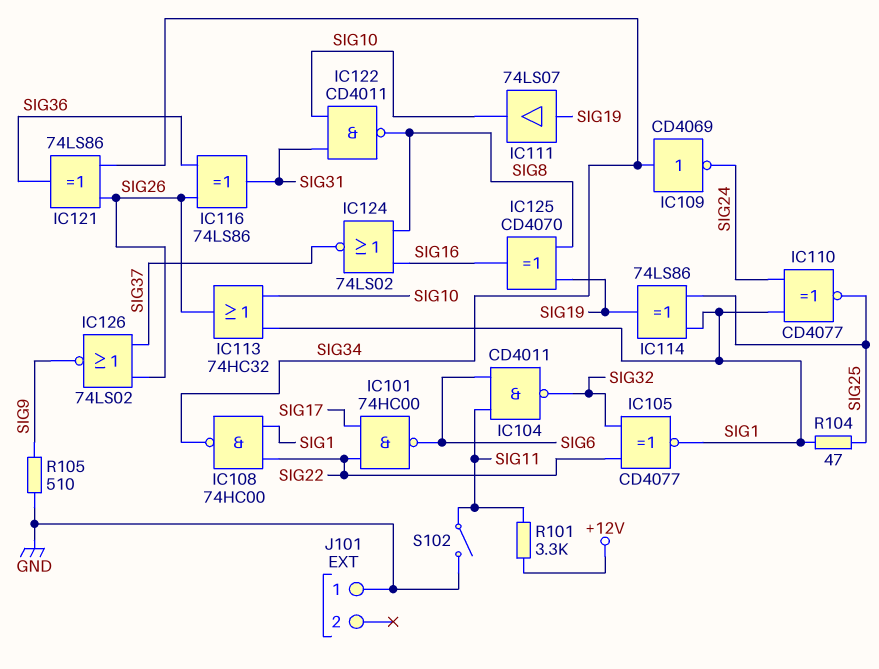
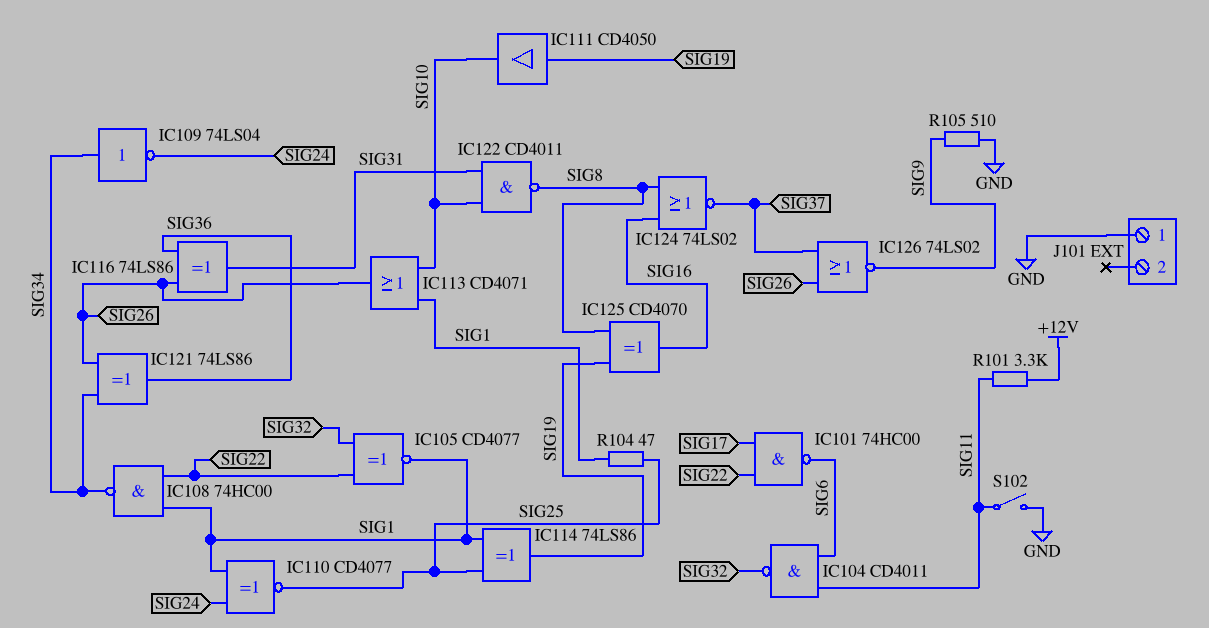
IC109: NOT CD4069 (in SIG34, out SIG24) -> NOT 74LS04 (in SIG34, out SIG24)
IC111: buffer 74LS07 (in SIG19, out SIG10) -> buffer CD4050 (in SIG19, out SIG10)
IC113: OR 74HC32 (in SIG1, in SIG10, out SIG26) -> OR CD4071 (in SIG1, in SIG10, out SIG26)

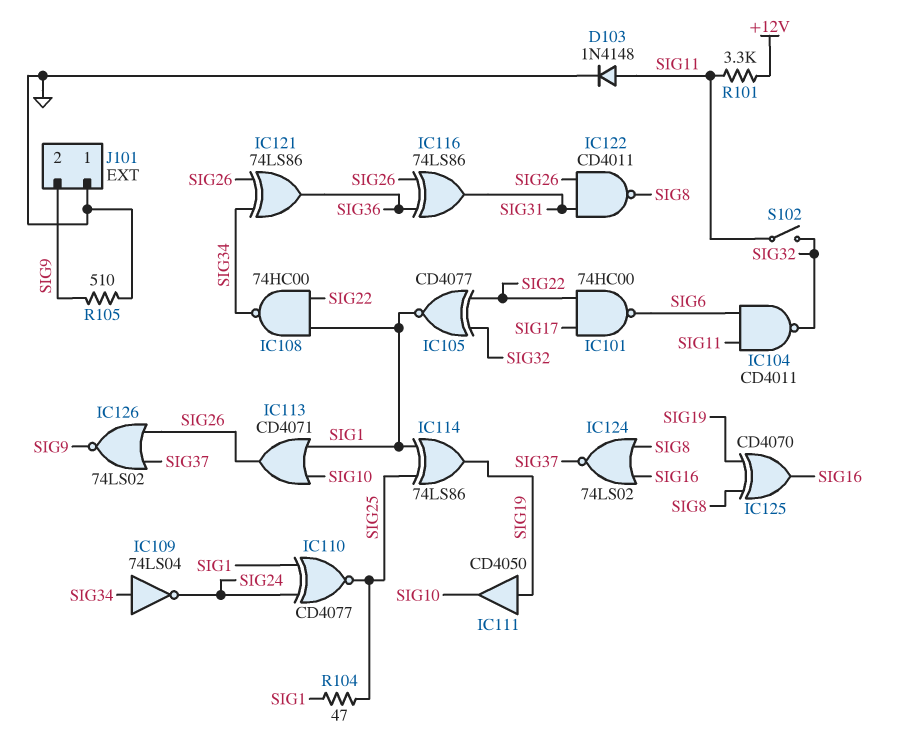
D103: none -> diode 1N4148 (A SIG11, K GND)
IC122: NAND CD4011 (in SIG10, in SIG31, out SIG8) -> NAND CD4011 (in SIG26, in SIG31, out SIG8)
J101 pin 2: none -> SIG9
S102: switch (GND, SIG11) -> switch (SIG11, SIG32)

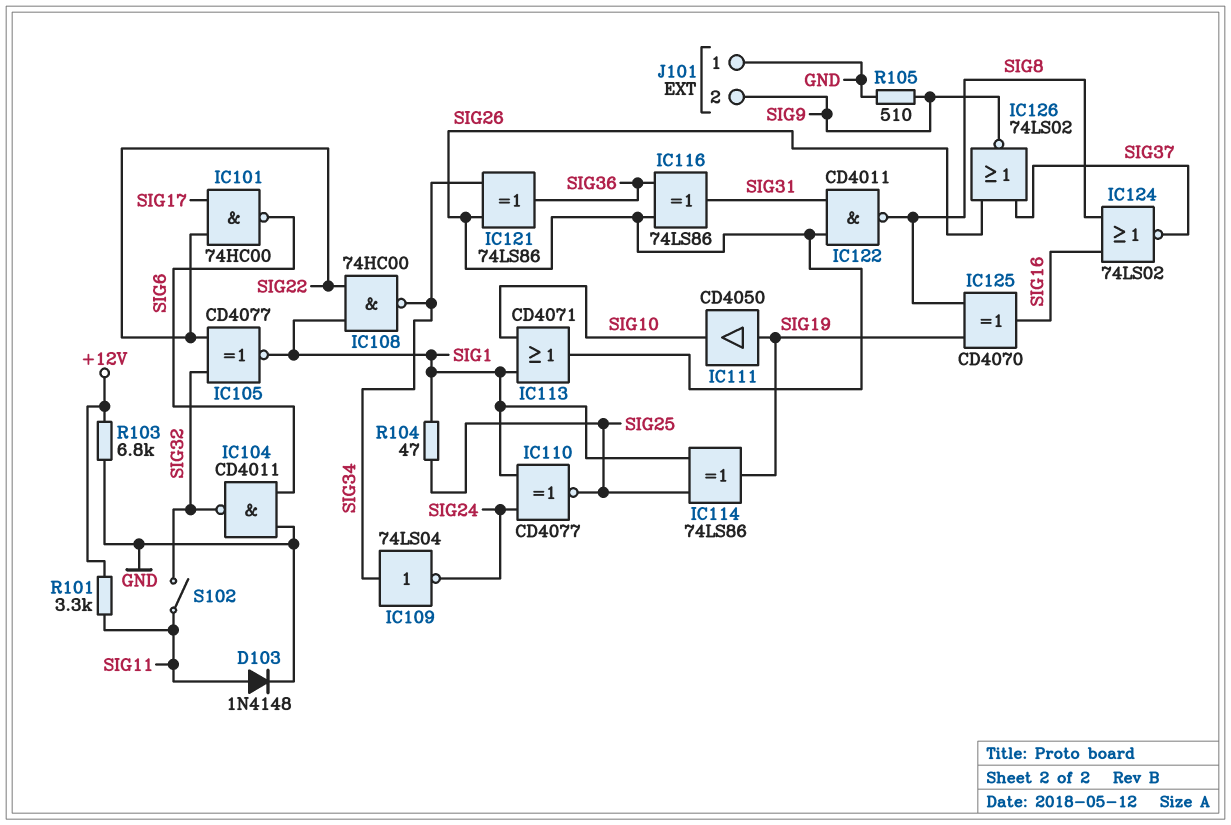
IC104: NAND CD4011 (in SIG6, in SIG11, out SIG32) -> NAND CD4011 (in GND, in SIG6, out SIG32)
R103: none -> 6.8k (+12V, GND)

